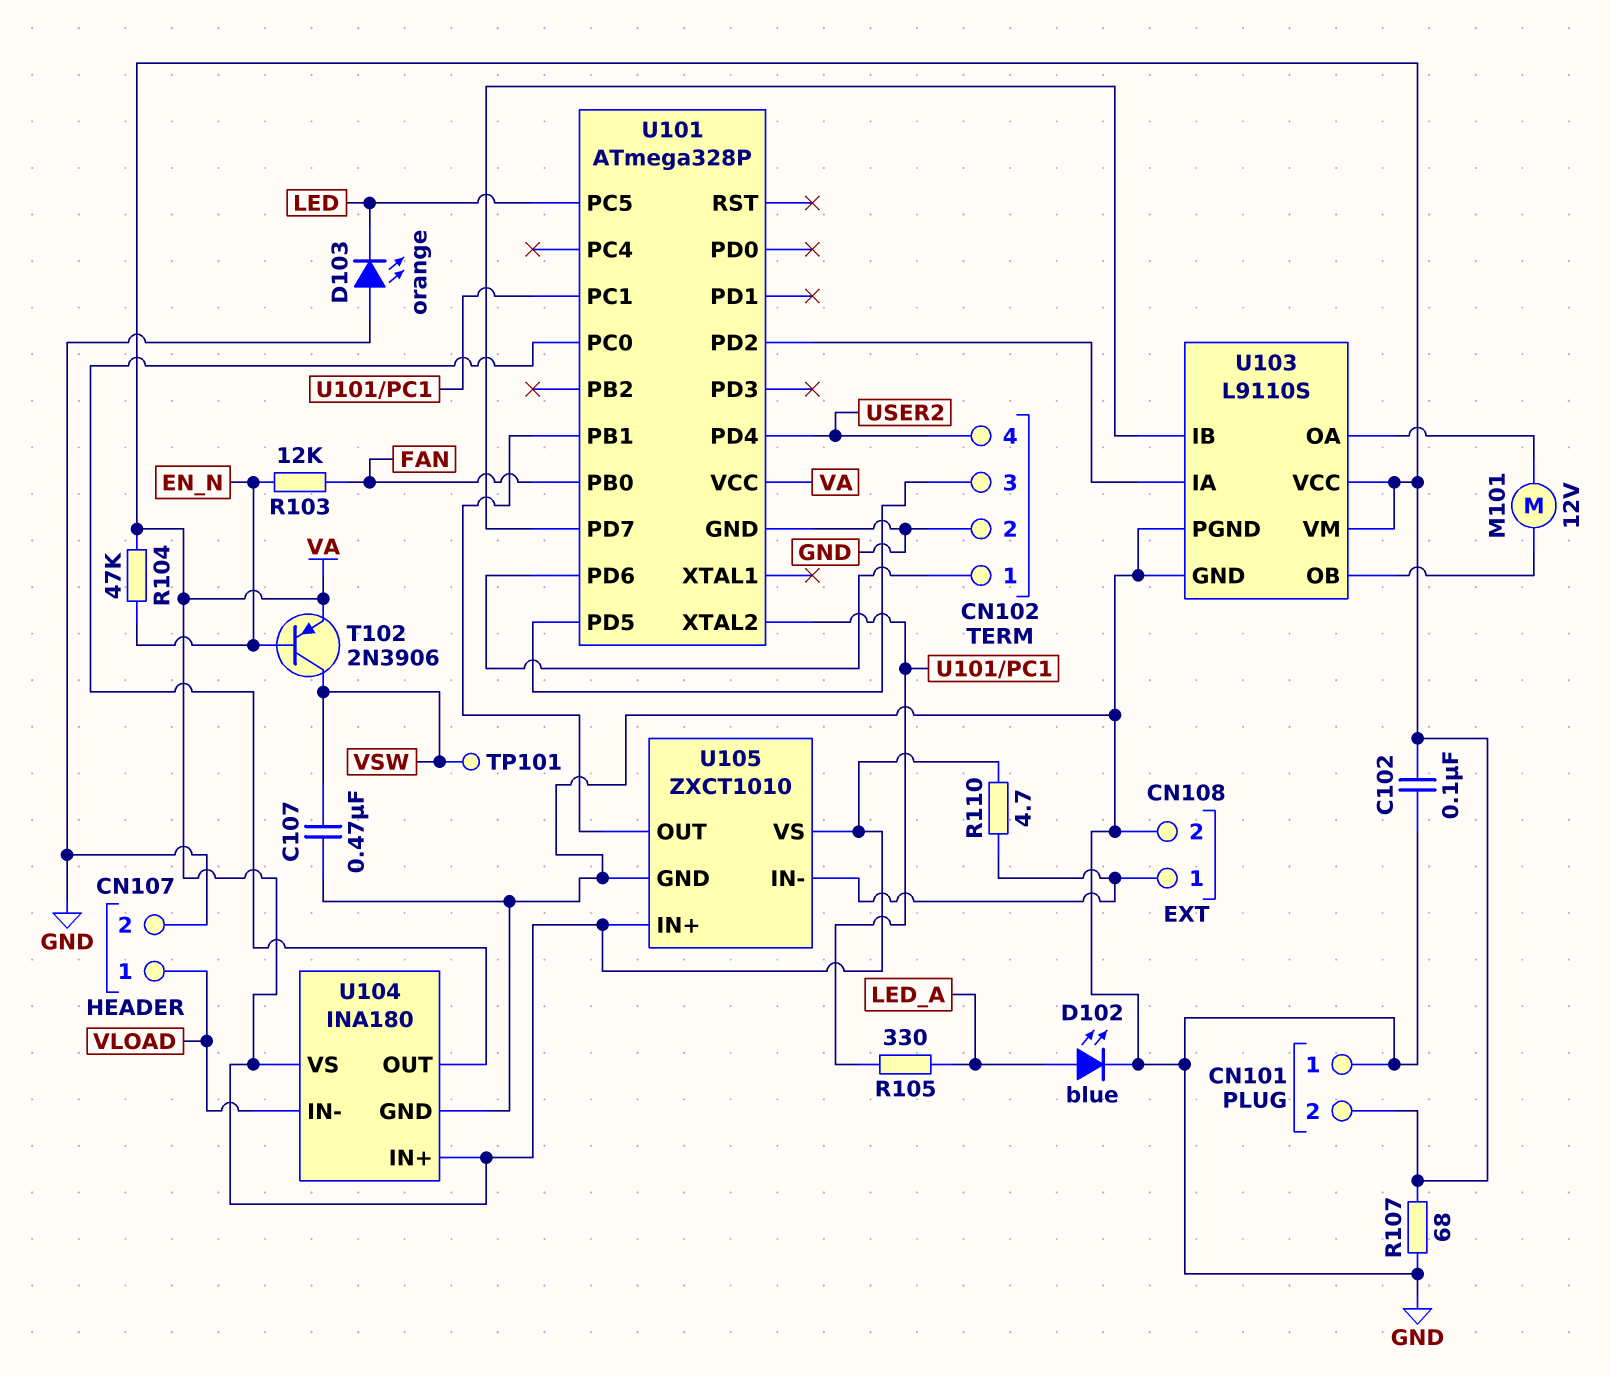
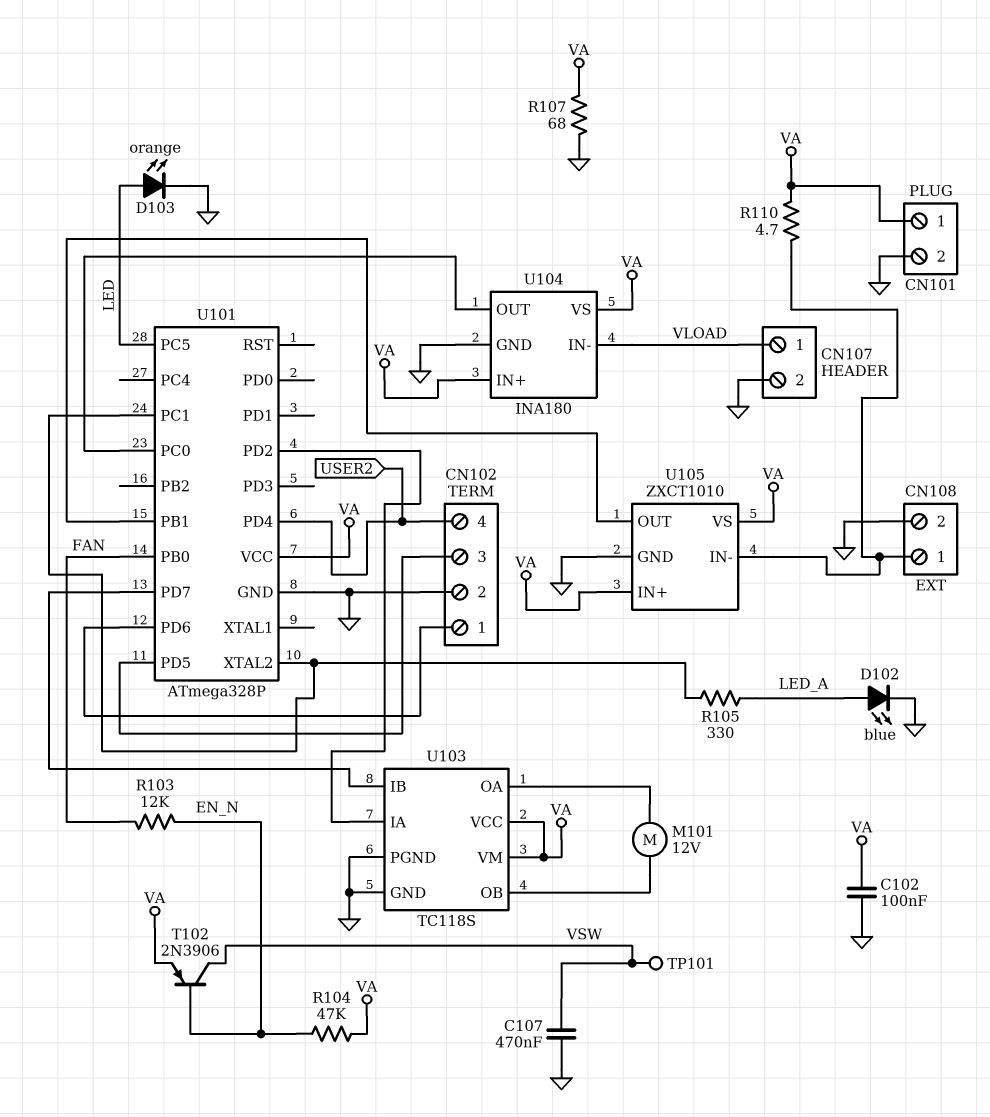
CN101 pin 1: GND -> VA
CN101 pin 2: VA -> GND
D103: LED orange (A GND, K LED) -> LED orange (A LED, K GND)
U103: L9110S -> TC118S

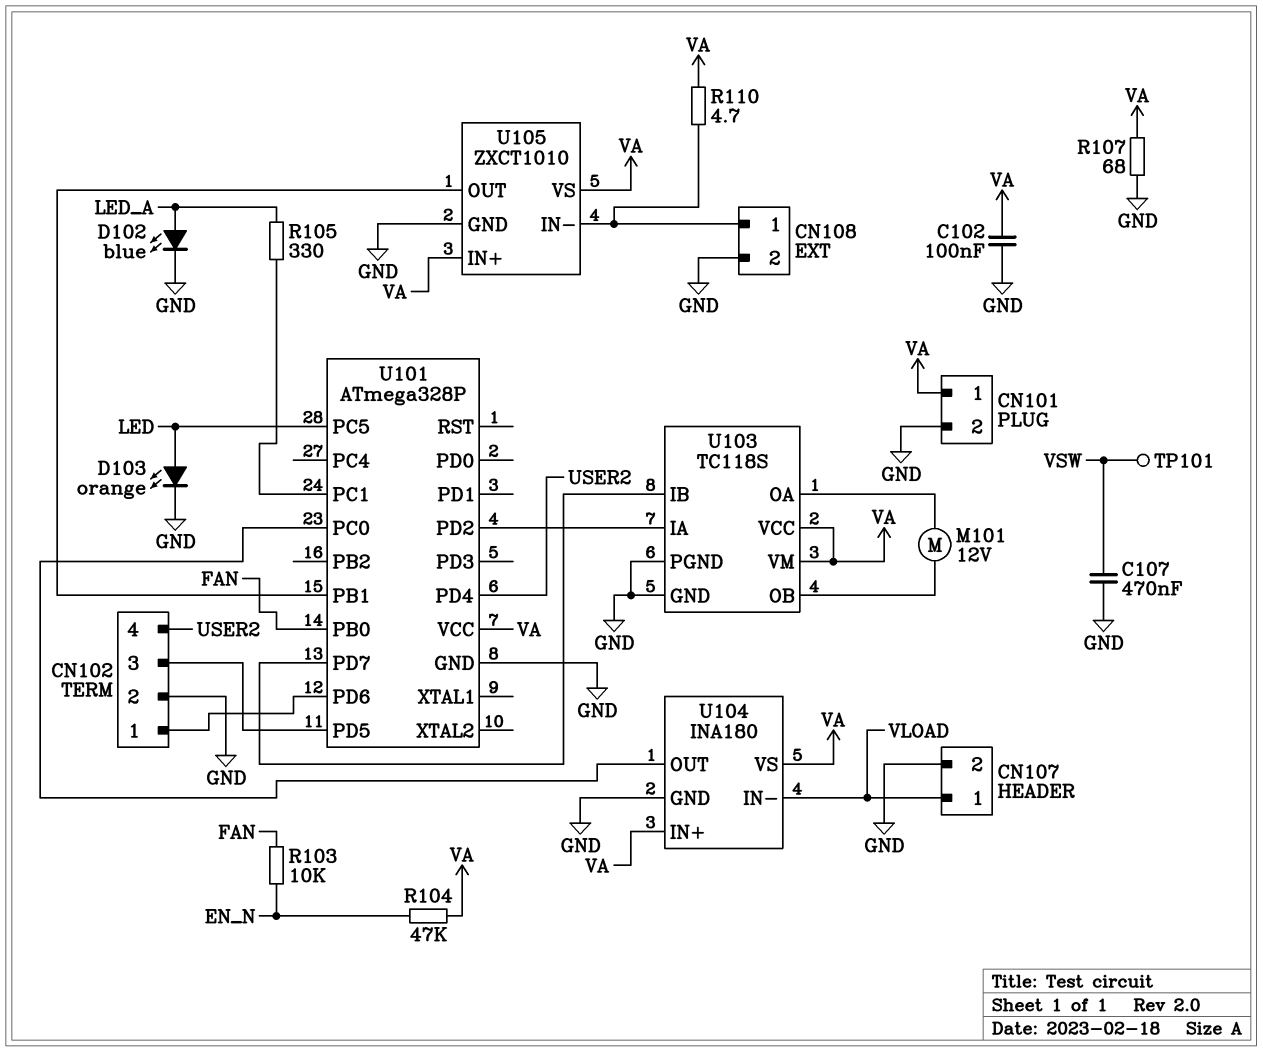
R103: 12k (EN_N, FAN) -> 10k (EN_N, FAN)
T102: PNP 2N3906 (B EN_N, C VSW, E VA) -> none
U101 pin XTAL2: U101/PC1 -> none

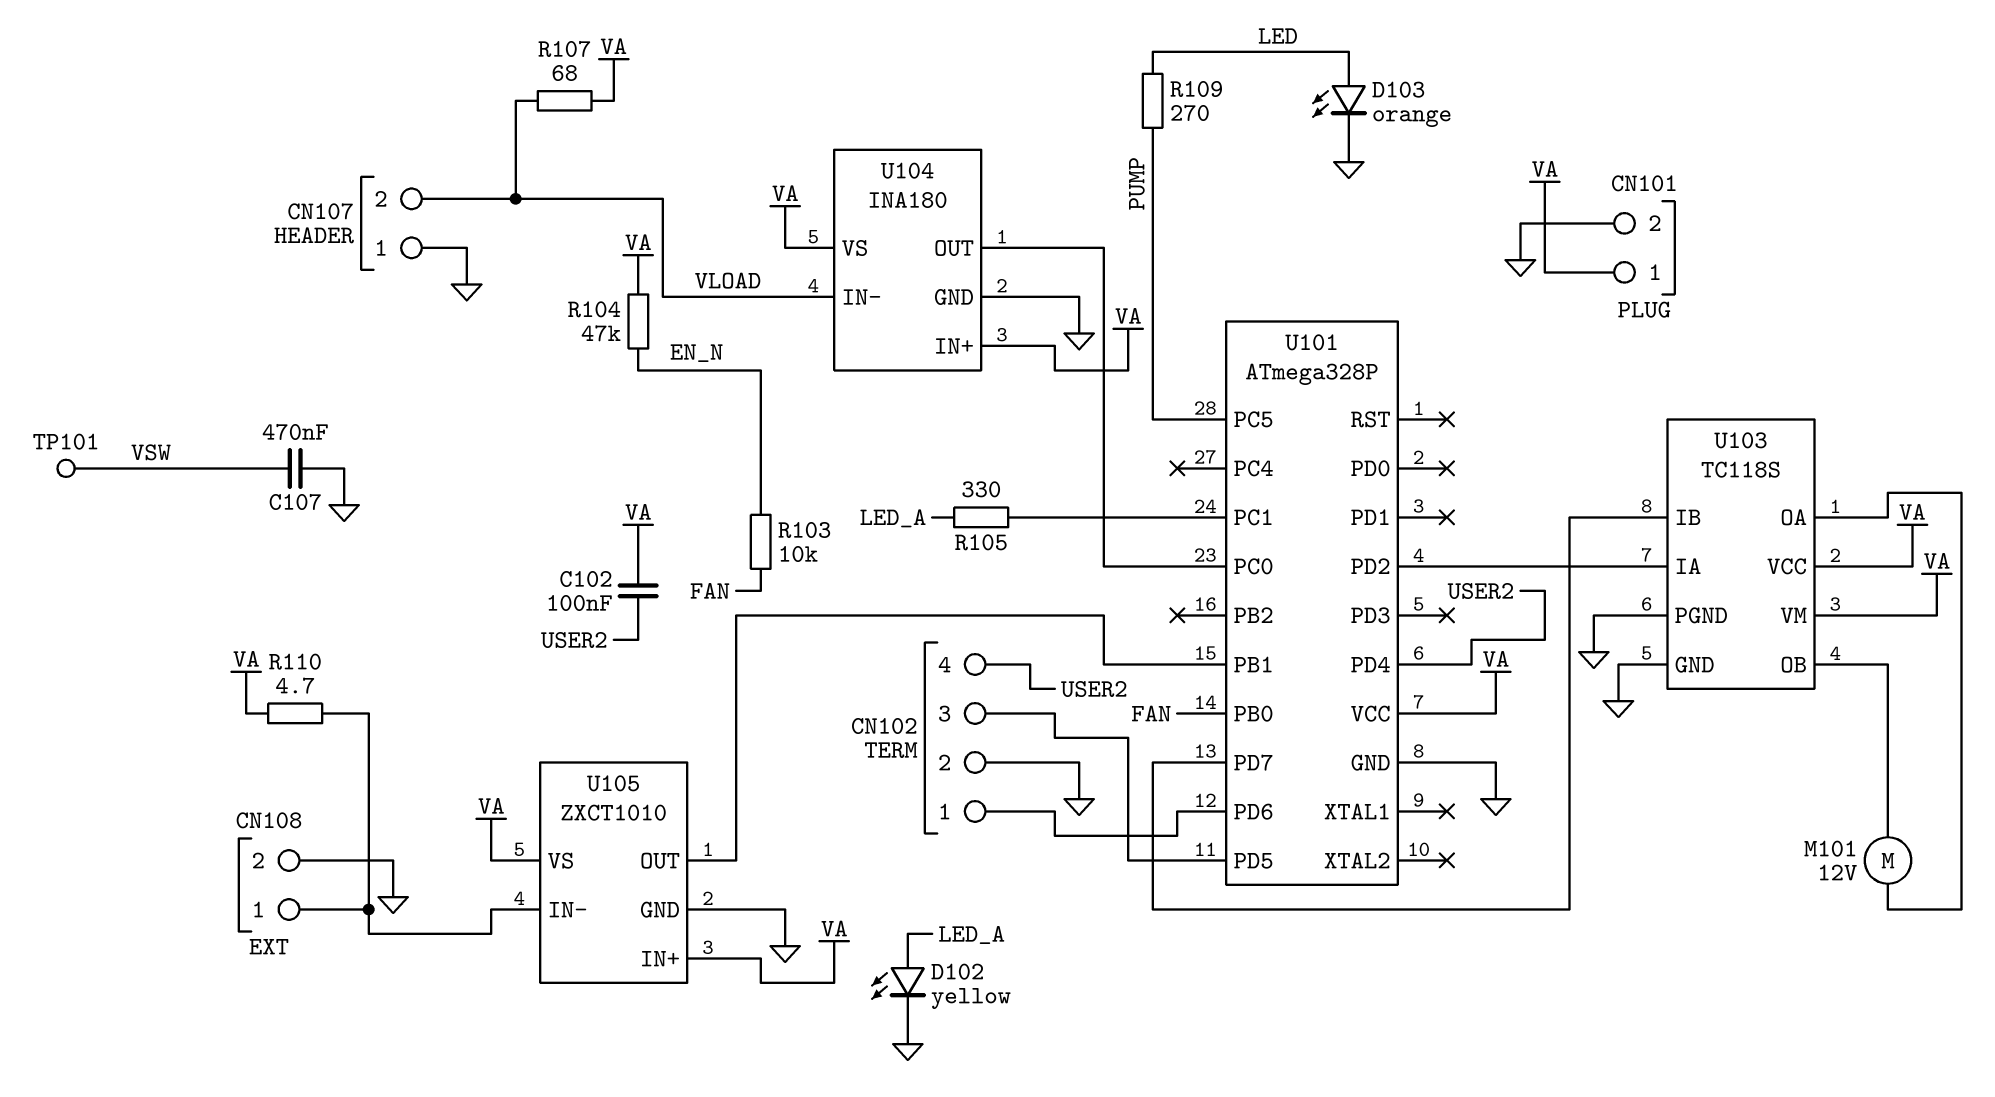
C102: 100nF (GND, VA) -> 100nF (USER2, VA)
CN107 pin 1: VLOAD -> GND
CN107 pin 2: GND -> VLOAD
D102: LED blue (A LED_A, K GND) -> LED yellow (A LED_A, K GND)
R107: 68 (GND, VA) -> 68 (VA, VLOAD)
R109: none -> 270 (LED, PUMP)
U101 pin PC5: LED -> PUMP

